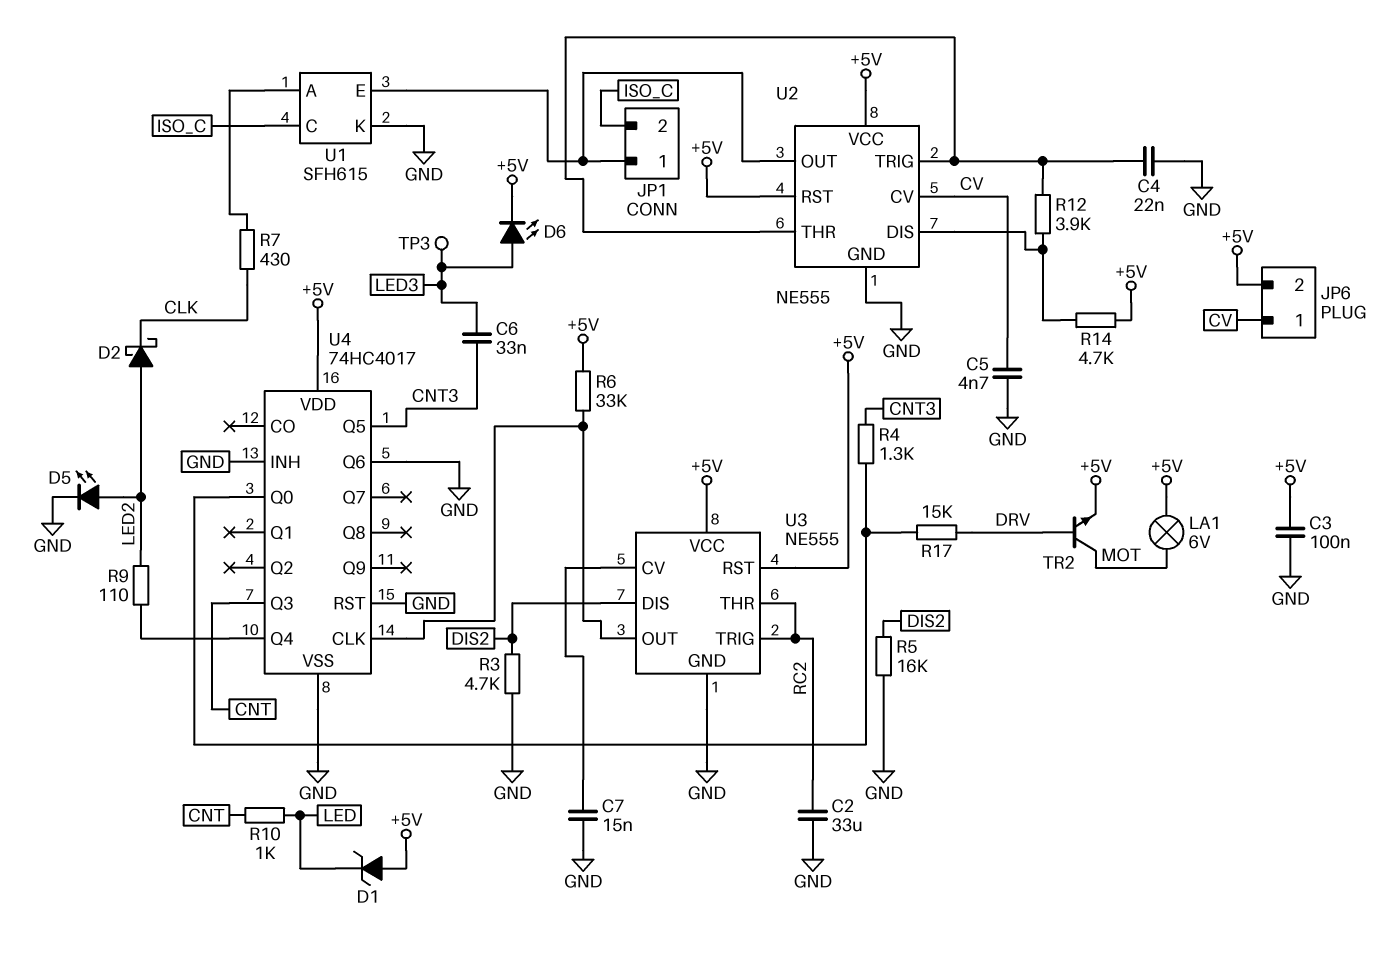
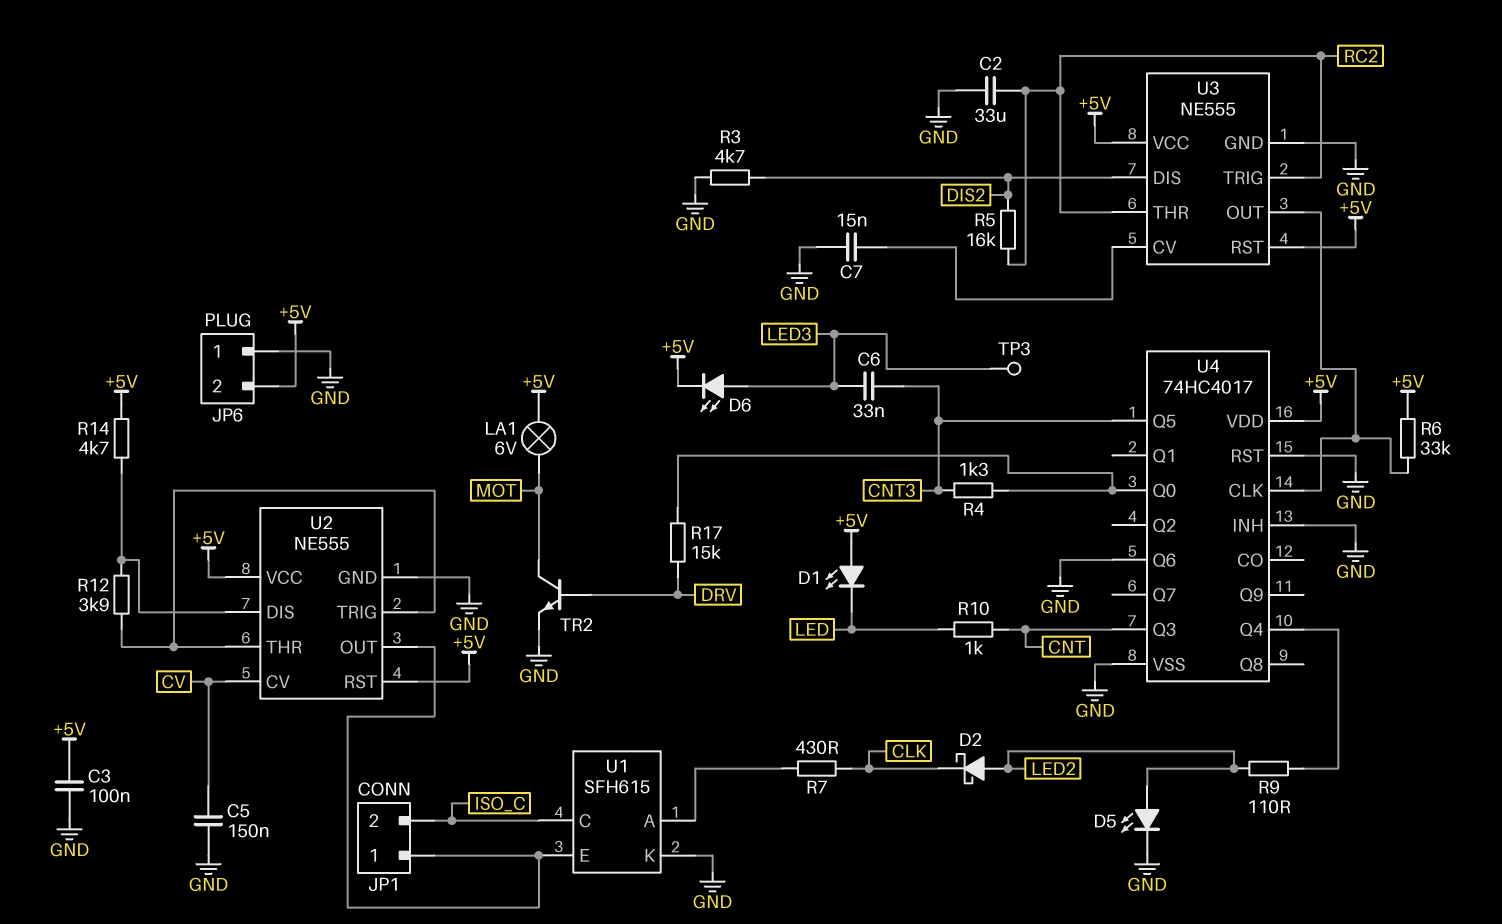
C4: 22nF (GND, U2/THR) -> none
C5: 4.7nF (CV, GND) -> 150nF (CV, GND)
D1: zener (A +5V, K LED) -> LED (A +5V, K LED)
JP6 pin 1: CV -> GND
R5: 16k (DIS2, GND) -> 16k (DIS2, RC2)
TR2: NPN (B DRV, C MOT, E +5V) -> NPN (B DRV, C MOT, E GND)

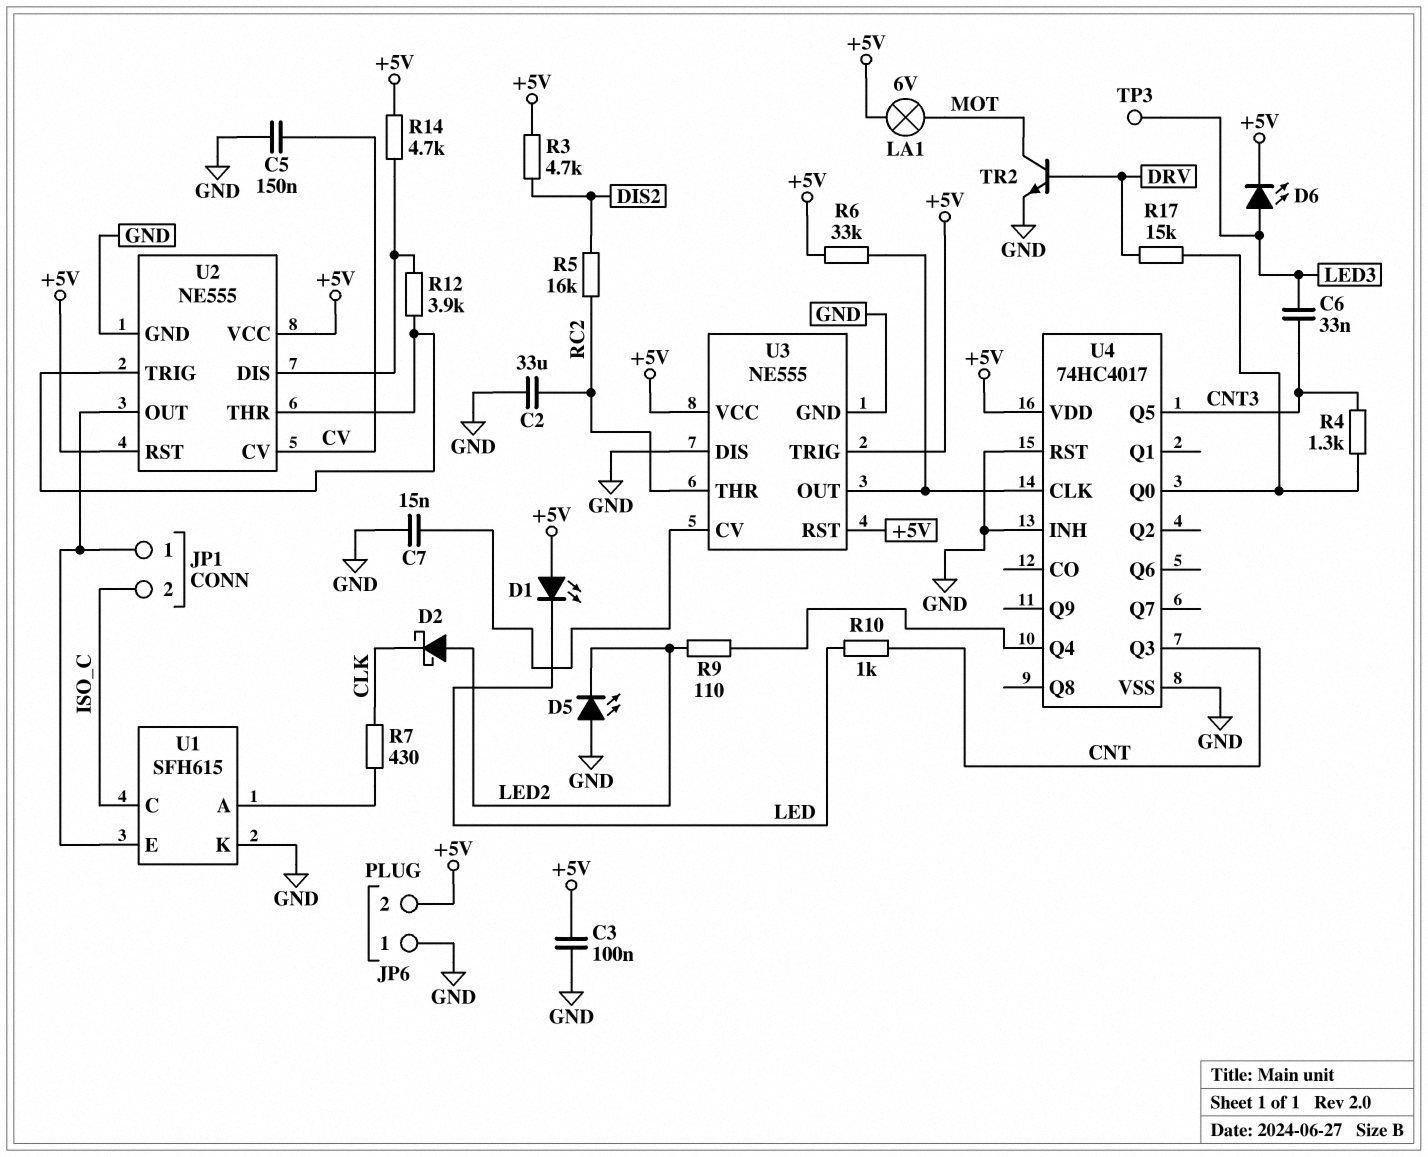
D5: LED (A LED2, K GND) -> LED (A GND, K LED2)
R3: 4.7k (DIS2, GND) -> 4.7k (+5V, DIS2)
U3 pin DIS: DIS2 -> GND
U3 pin TRIG: RC2 -> +5V
U4 pin Q6: GND -> none

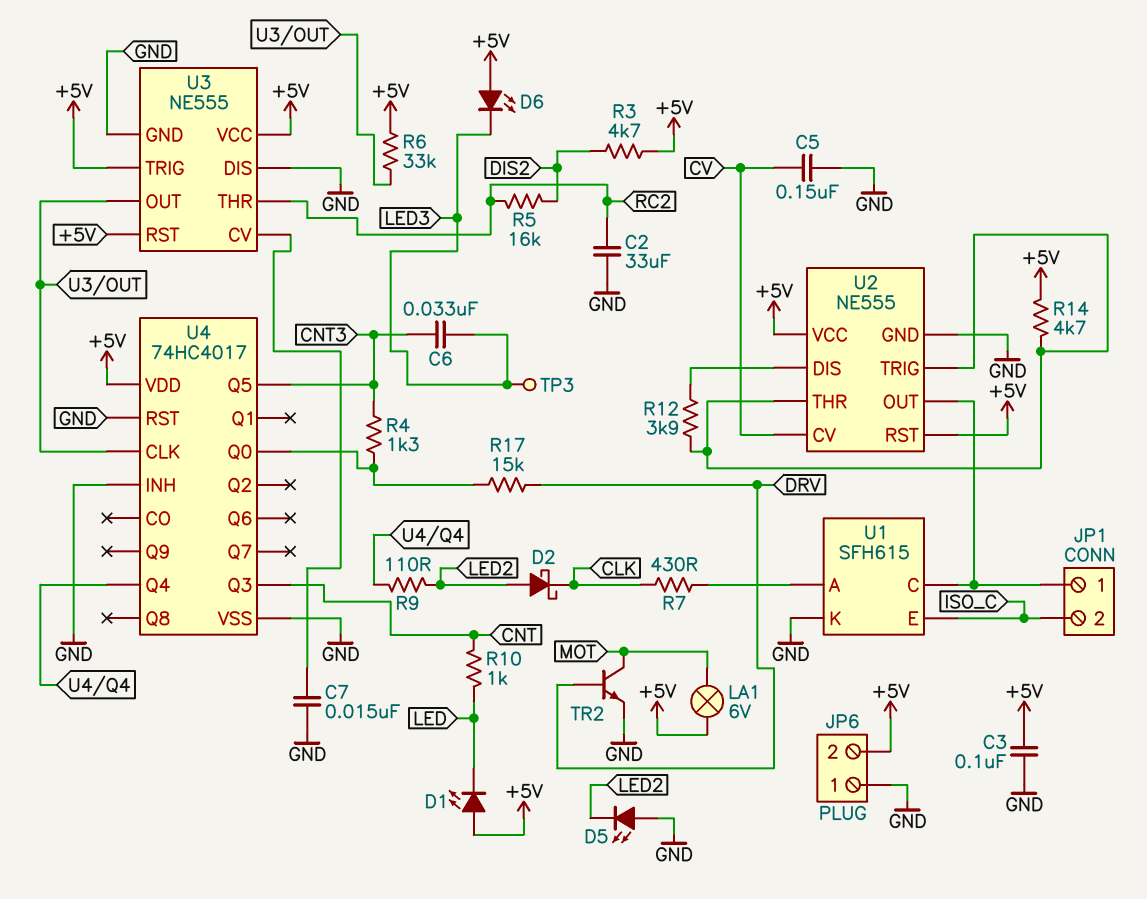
D6: LED (A LED3, K +5V) -> LED (A +5V, K LED3)
R14: 4.7k (+5V, U2/DIS) -> 4.7k (+5V, U2/THR)
U1 pin C: ISO_C -> JP1/1
U1 pin E: JP1/1 -> ISO_C

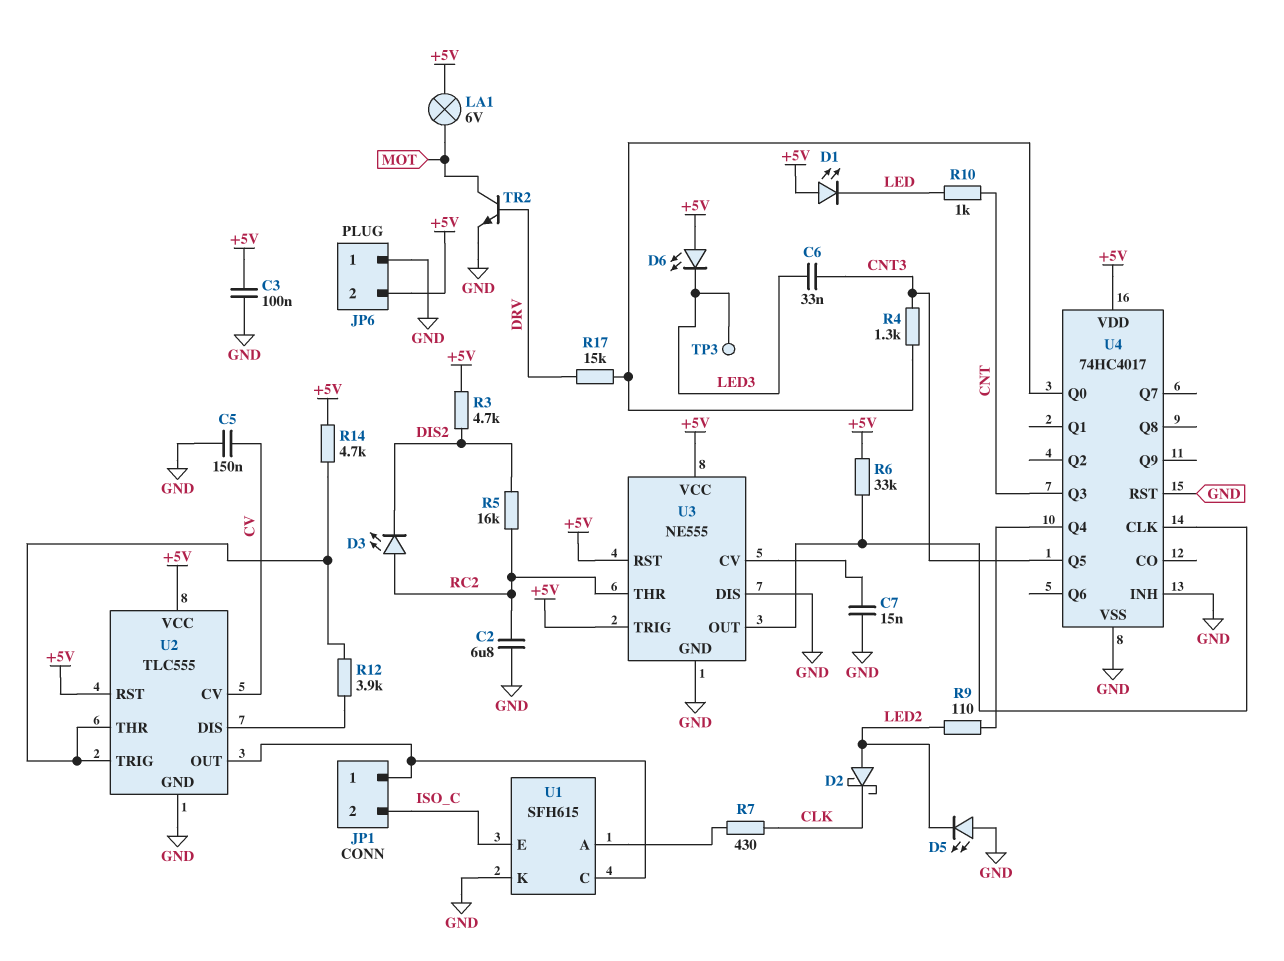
C2: 33uF (GND, RC2) -> 6.8uF (GND, RC2)
D3: none -> LED (A RC2, K DIS2)
U2: NE555 -> TLC555

